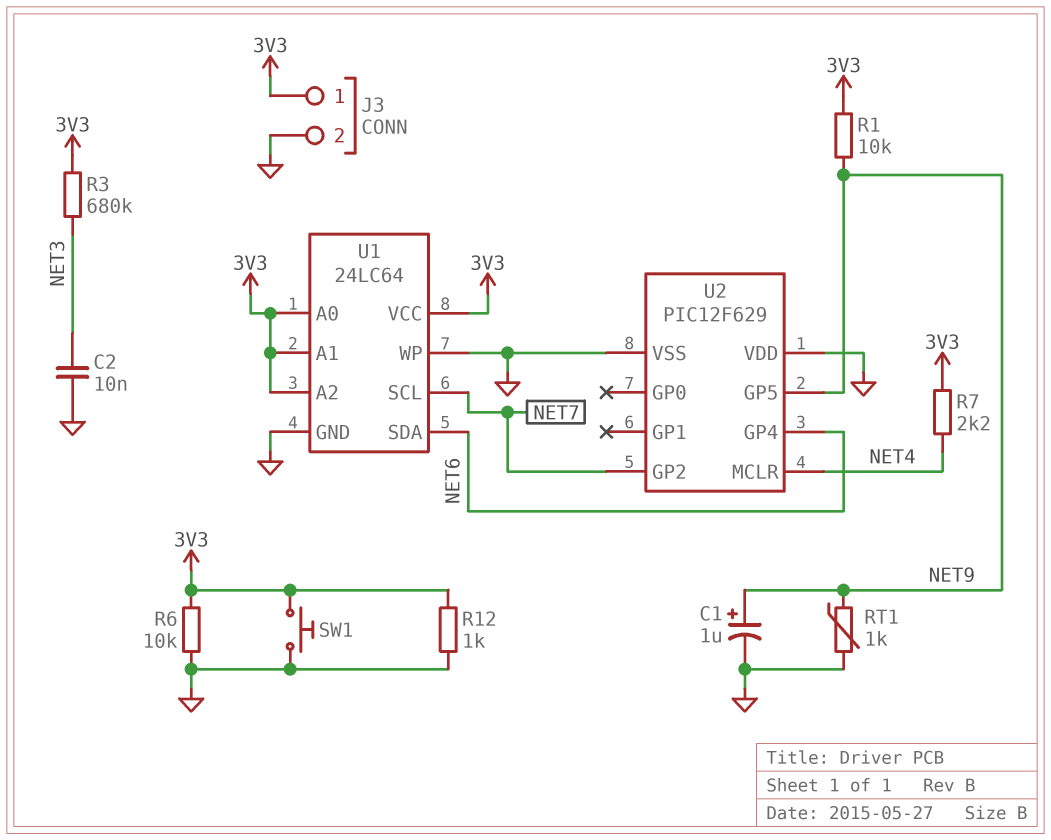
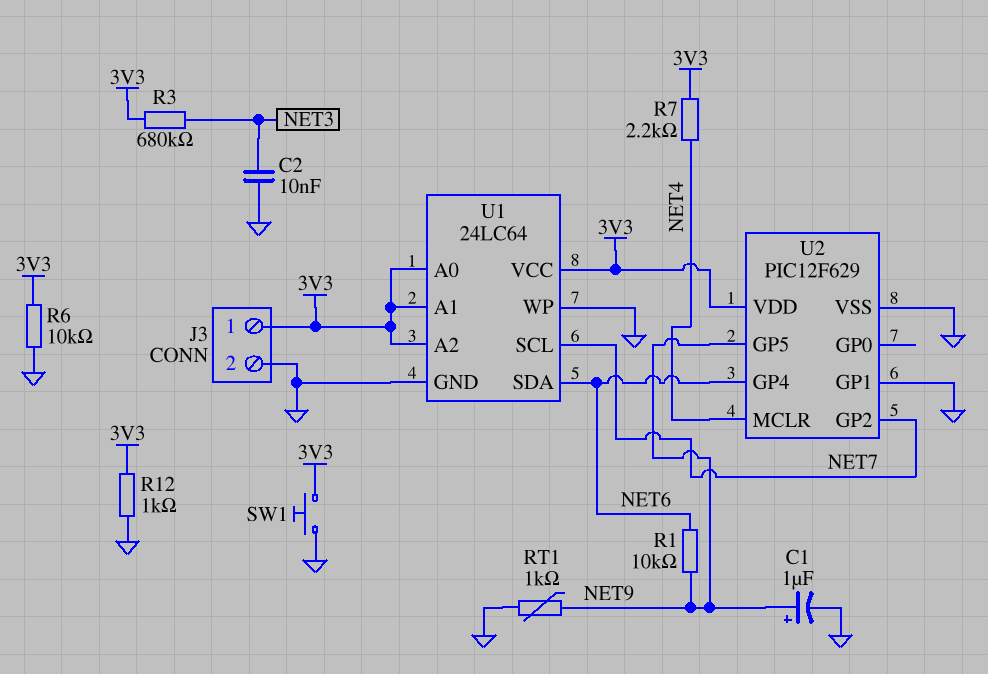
R1: 10k (3V3, NET9) -> 10k (NET6, NET9)
U2 pin GP1: none -> GND
U2 pin VDD: GND -> 3V3

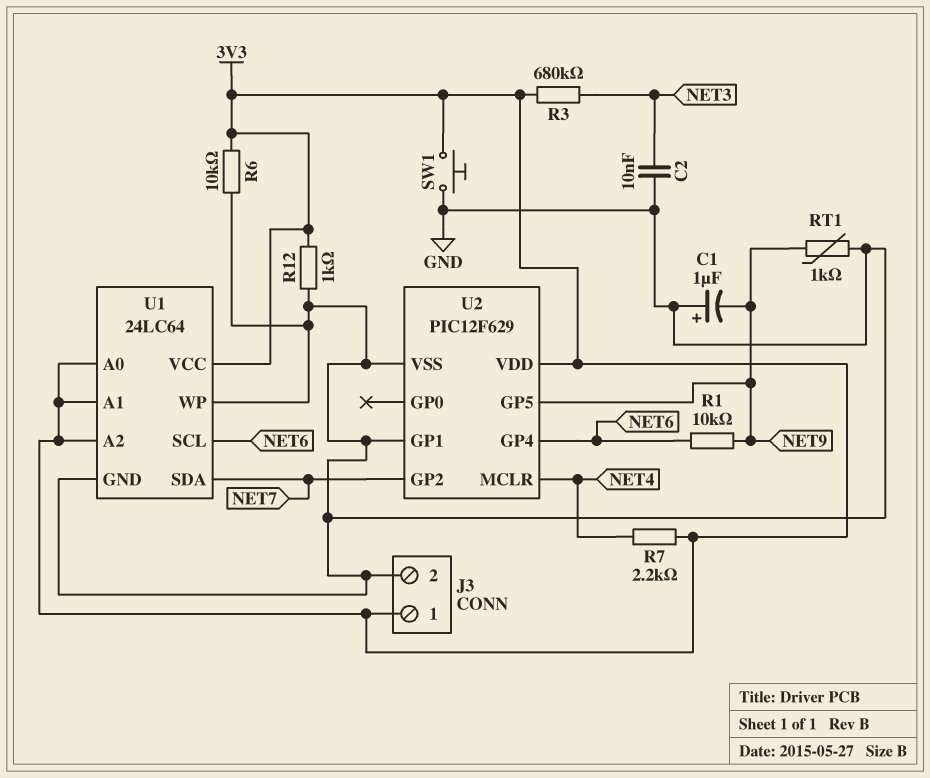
C1: 1uF (plus NET9, minus GND) -> 1uF (plus GND, minus NET9)
U1 pin SCL: NET7 -> NET6
U1 pin SDA: NET6 -> NET7

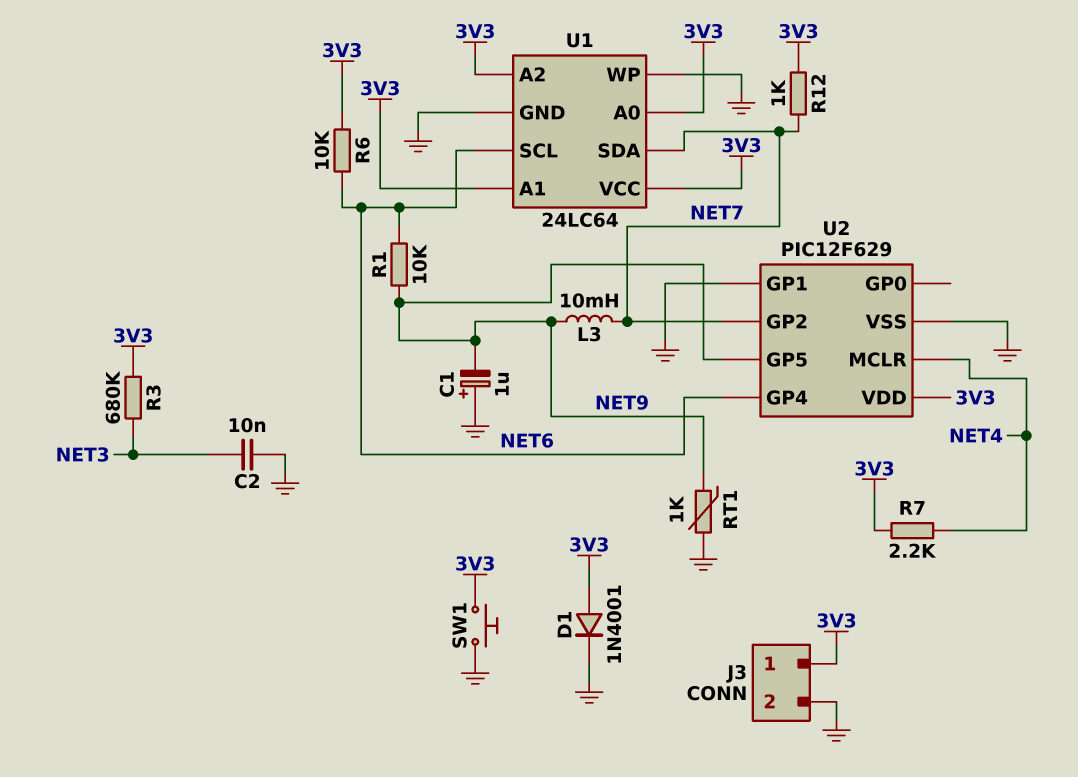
D1: none -> diode 1N4001 (A 3V3, K GND)
L3: none -> 10mH (NET7, NET9)
R6: 10k (3V3, GND) -> 10k (3V3, NET6)
R12: 1k (3V3, GND) -> 1k (3V3, NET7)

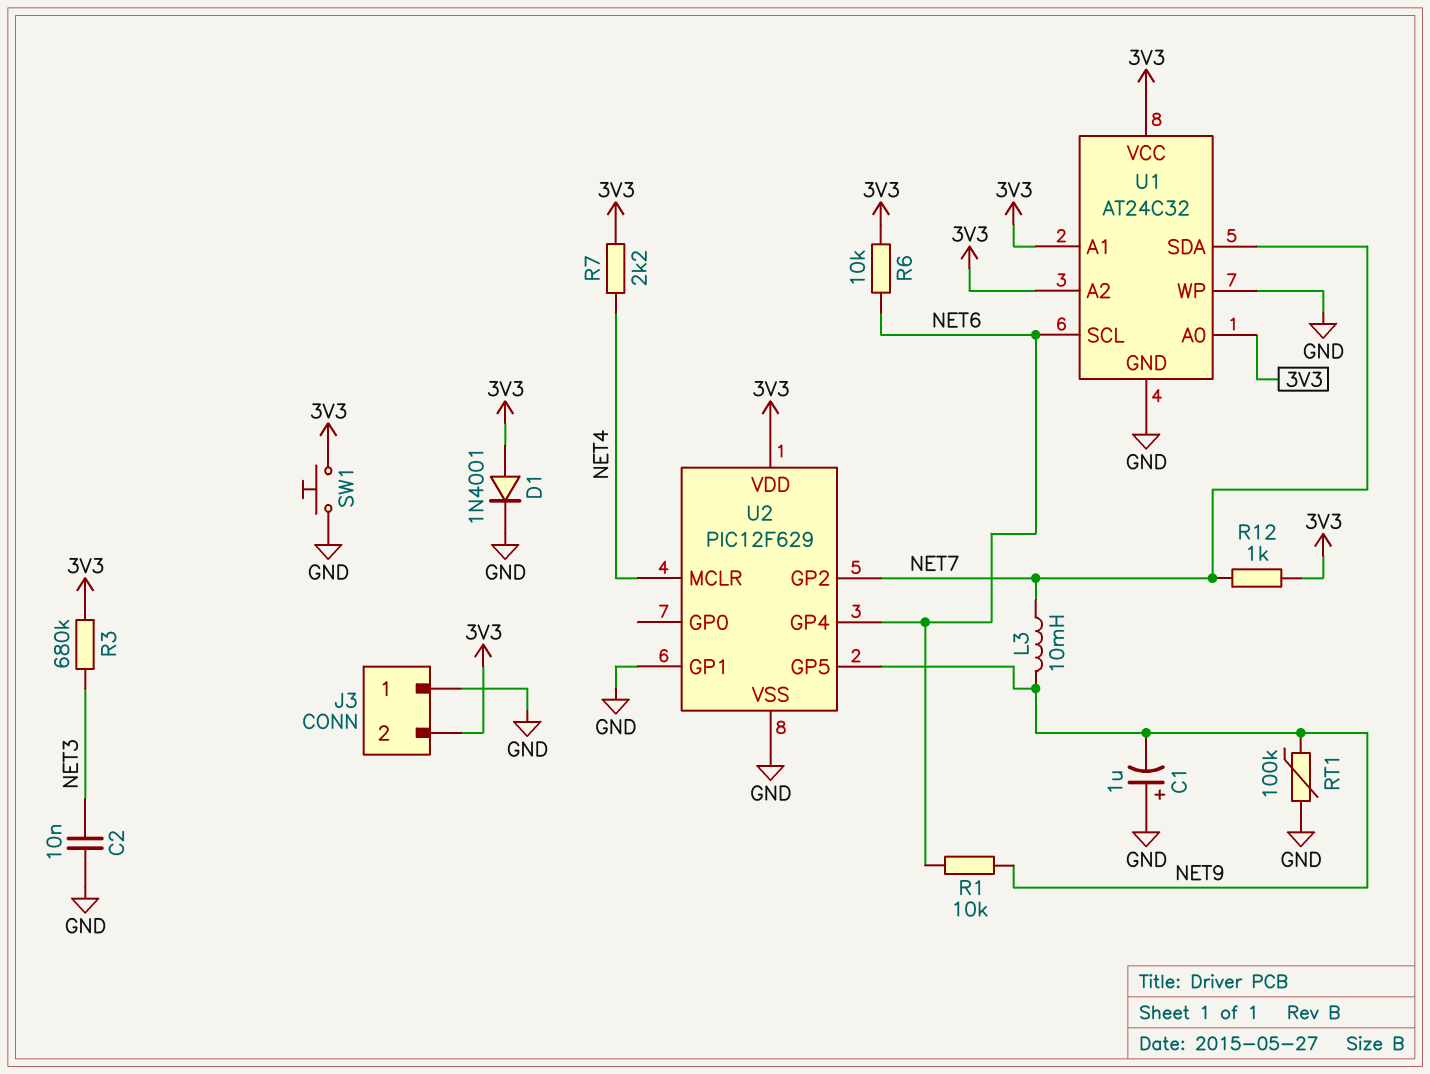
J3 pin 1: 3V3 -> GND
J3 pin 2: GND -> 3V3
RT1: 1k (GND, NET9) -> 100k (GND, NET9)
U1: 24LC64 -> AT24C32

